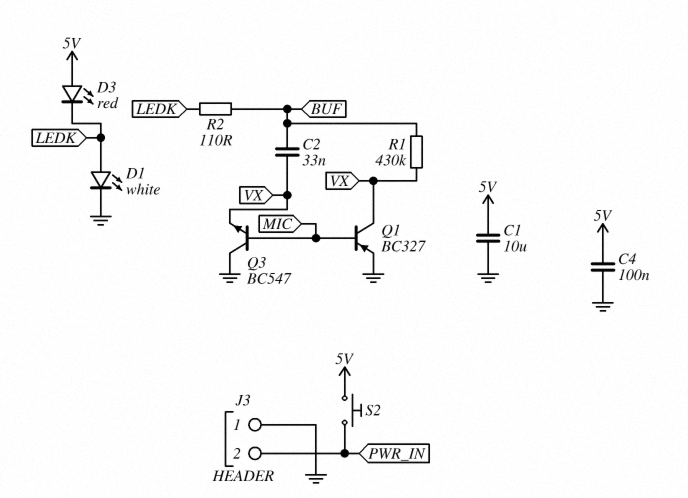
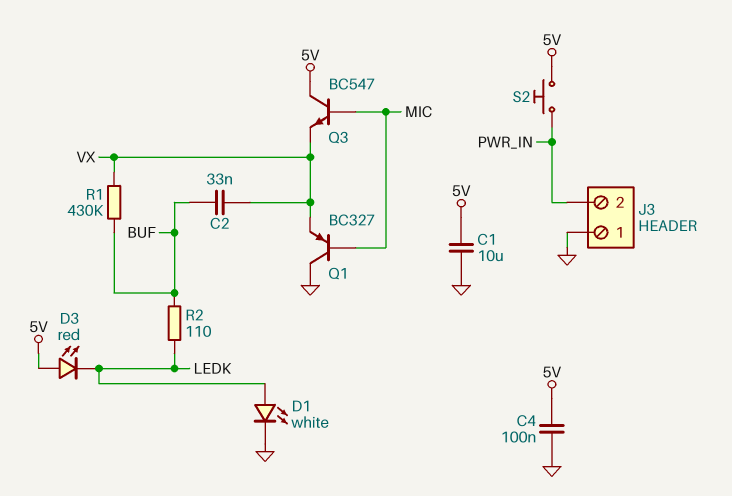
Q1: PNP BC327 (B MIC, C VX, E GND) -> PNP BC327 (B MIC, C GND, E VX)
Q3: NPN BC547 (B MIC, C GND, E VX) -> NPN BC547 (B MIC, C 5V, E VX)

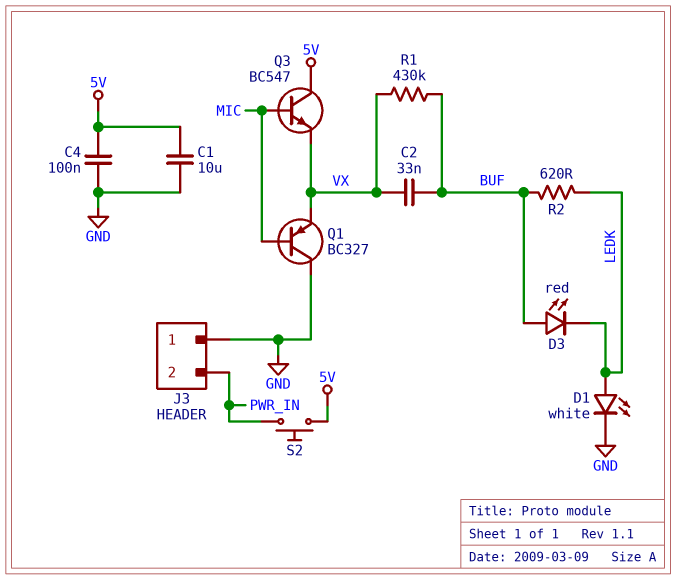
D3: LED red (A 5V, K LEDK) -> LED red (A BUF, K LEDK)
R2: 110 (BUF, LEDK) -> 620 (BUF, LEDK)

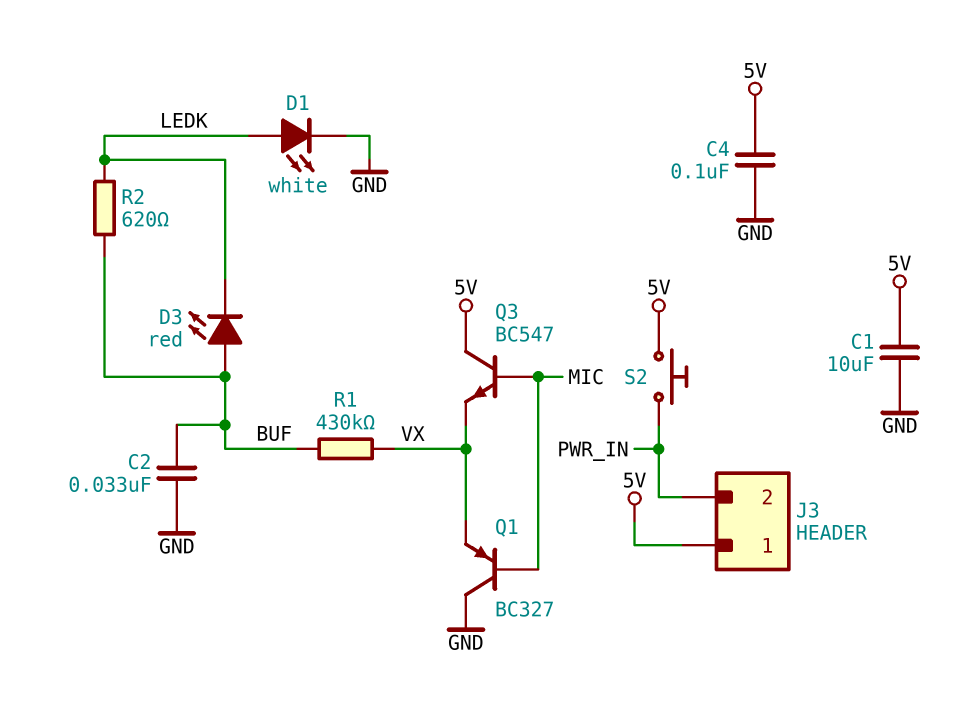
C2: 33nF (BUF, VX) -> 33nF (BUF, GND)
J3 pin 1: GND -> 5V

